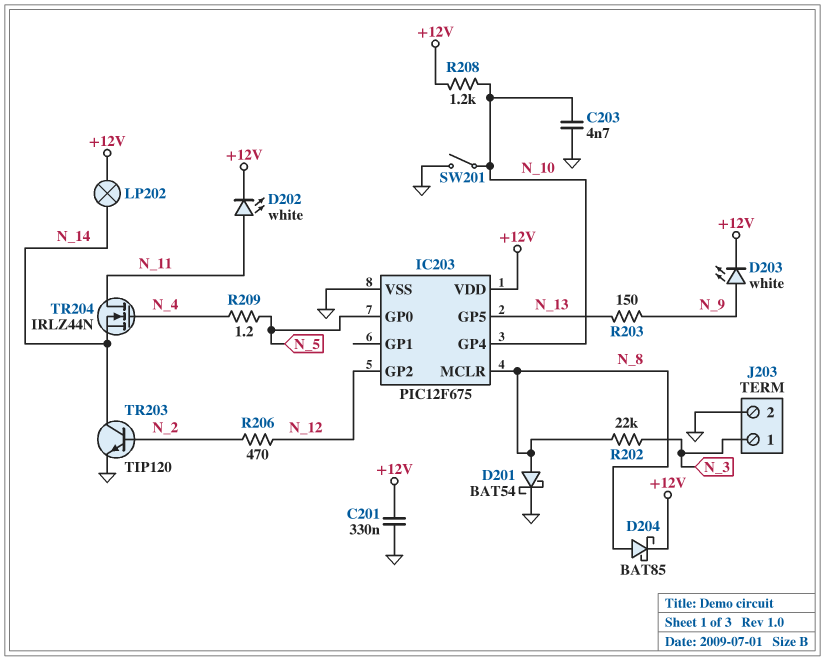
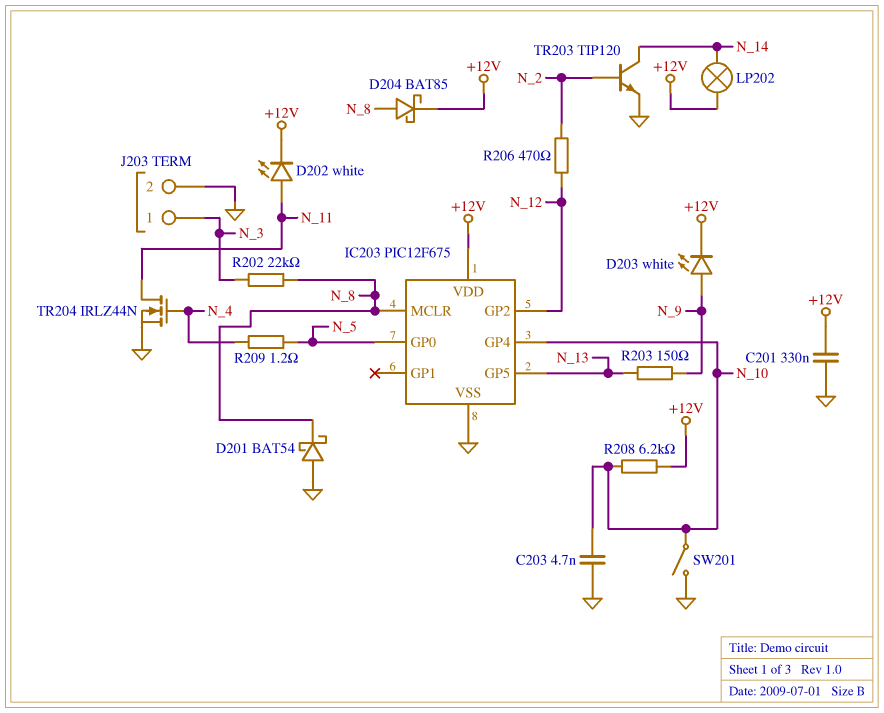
D201: schottky BAT54 (A N_8, K GND) -> schottky BAT54 (A GND, K N_8)
R208: 1.2k (+12V, N_10) -> 6.2k (+12V, N_10)
TR204: NMOS IRLZ44N (G N_4, D N_11, S N_14) -> NMOS IRLZ44N (G N_4, D N_11, S GND)

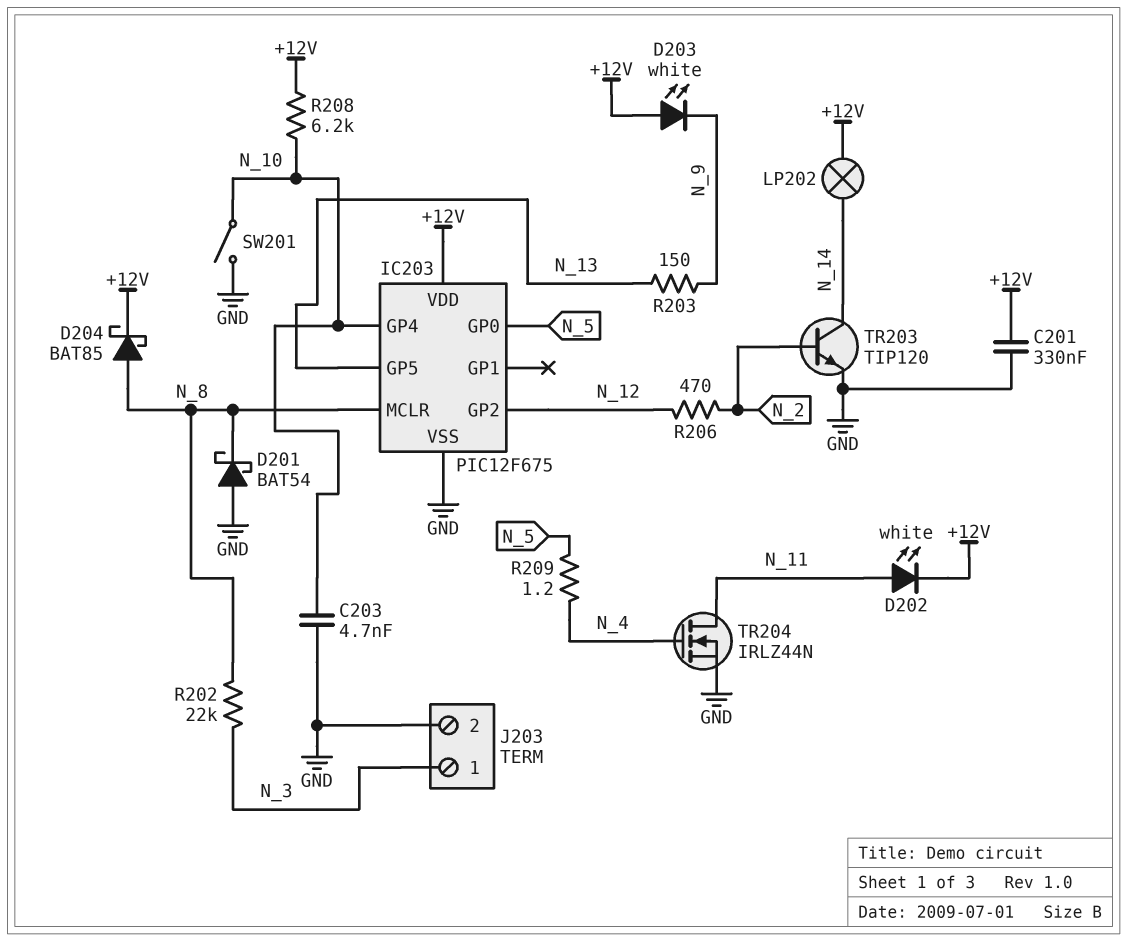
D203: LED white (A N_9, K +12V) -> LED white (A +12V, K N_9)

